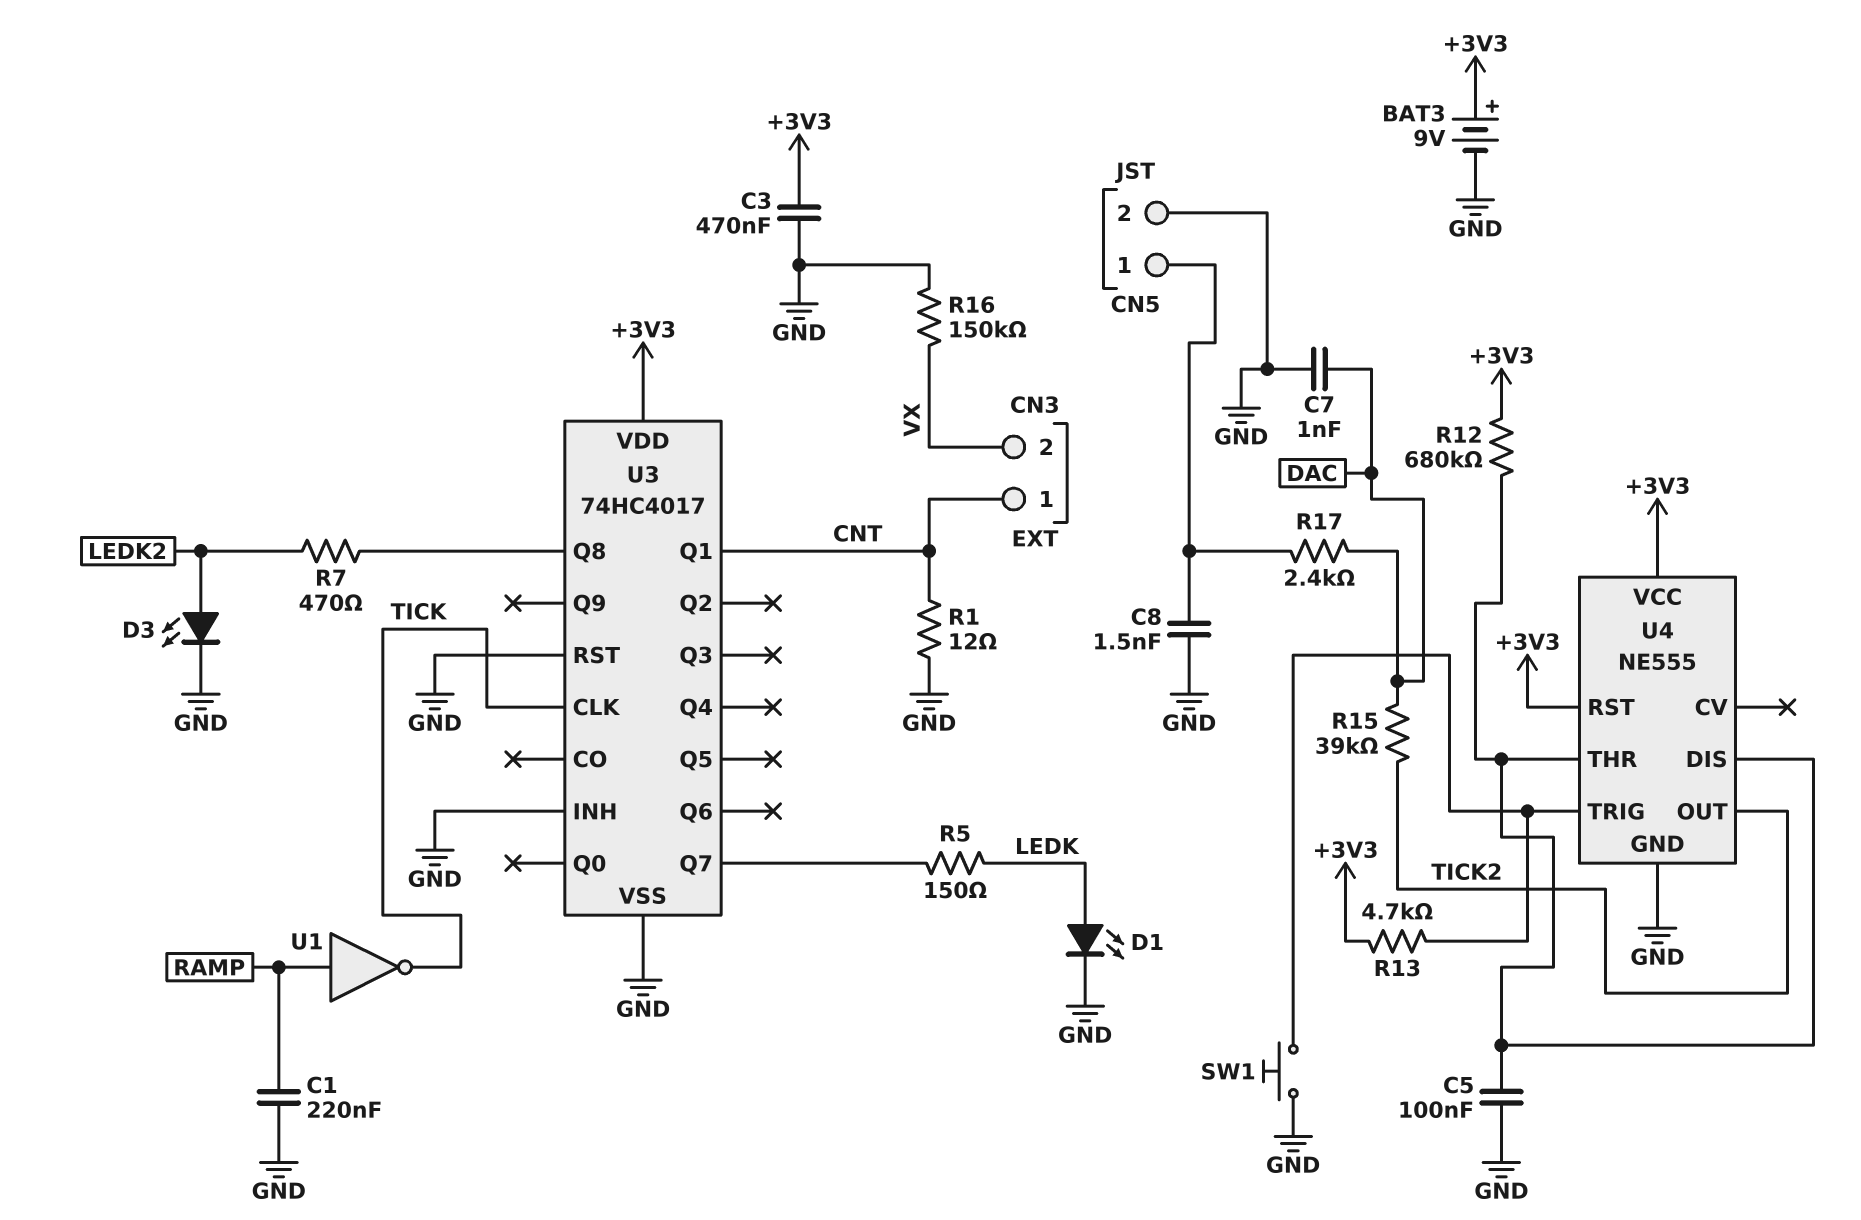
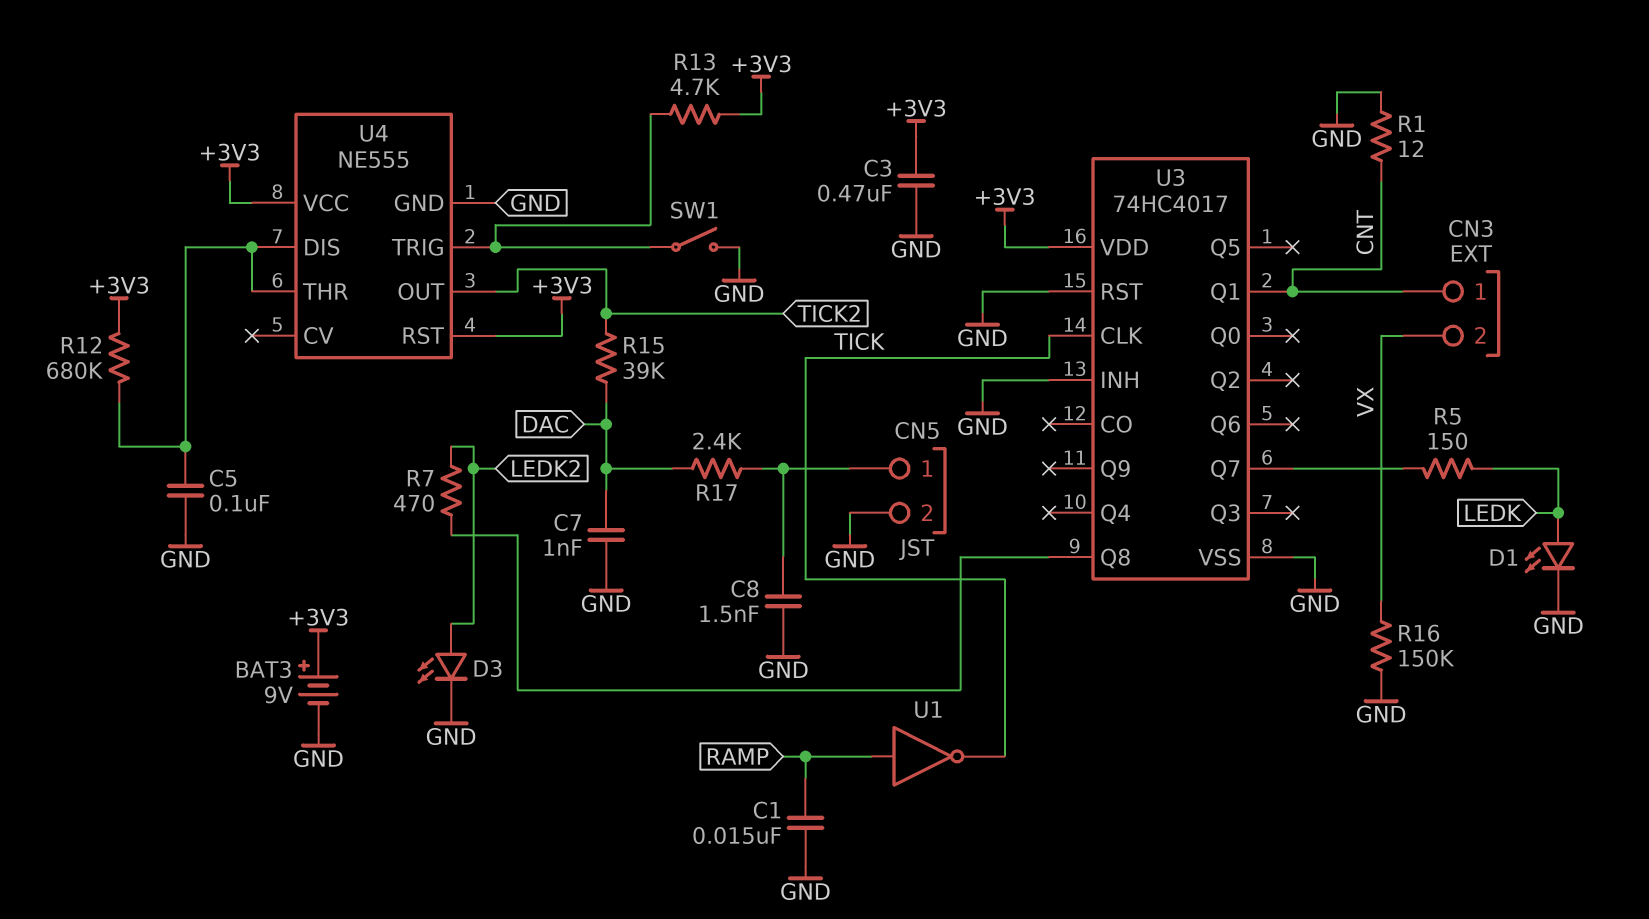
C1: 220nF (GND, RAMP) -> 15nF (GND, RAMP)
SW1: button (GND, U4/TRIG) -> switch (GND, U4/TRIG)

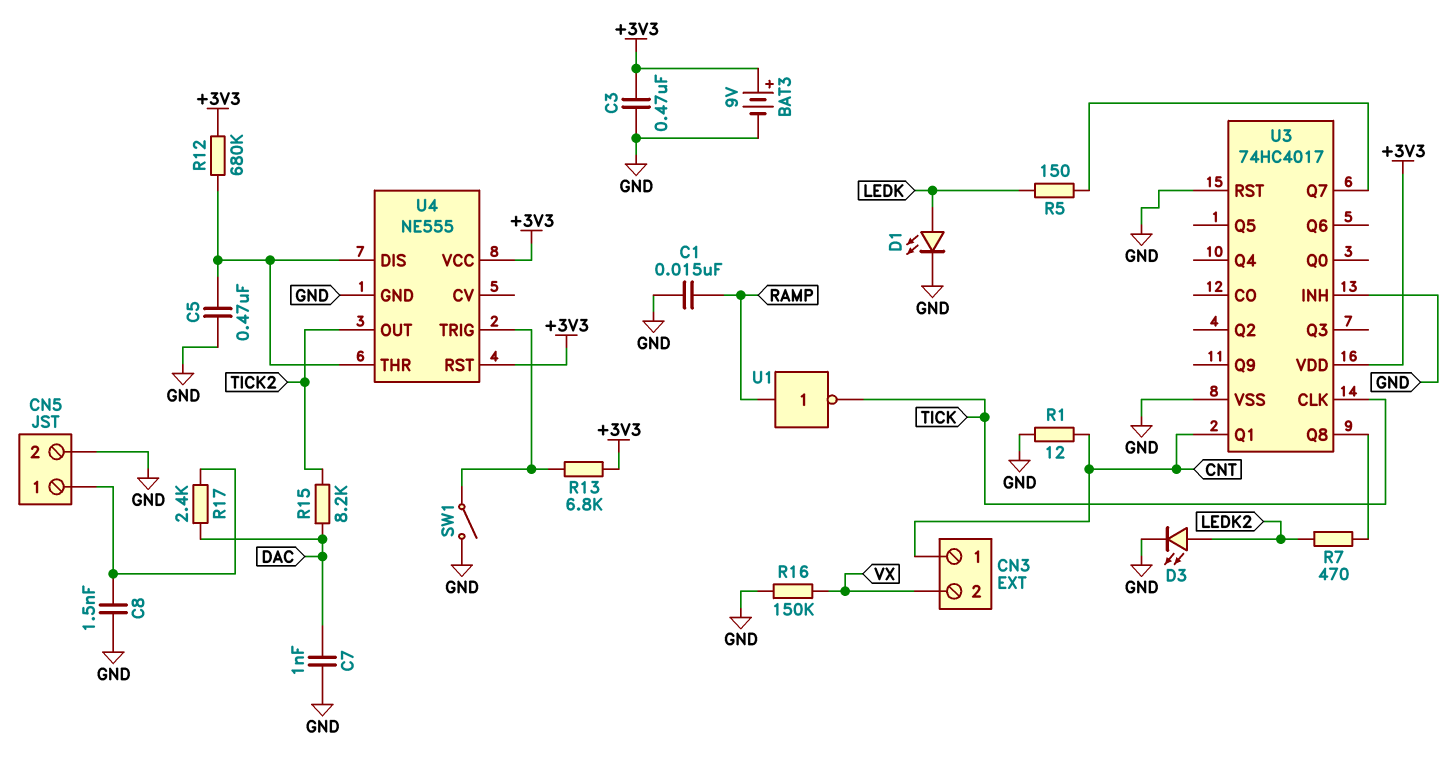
C5: 100nF (GND, U4/DIS) -> 470nF (GND, U4/DIS)
R13: 4.7k (+3V3, U4/TRIG) -> 6.8k (+3V3, U4/TRIG)
R15: 39k (DAC, TICK2) -> 8.2k (DAC, TICK2)

